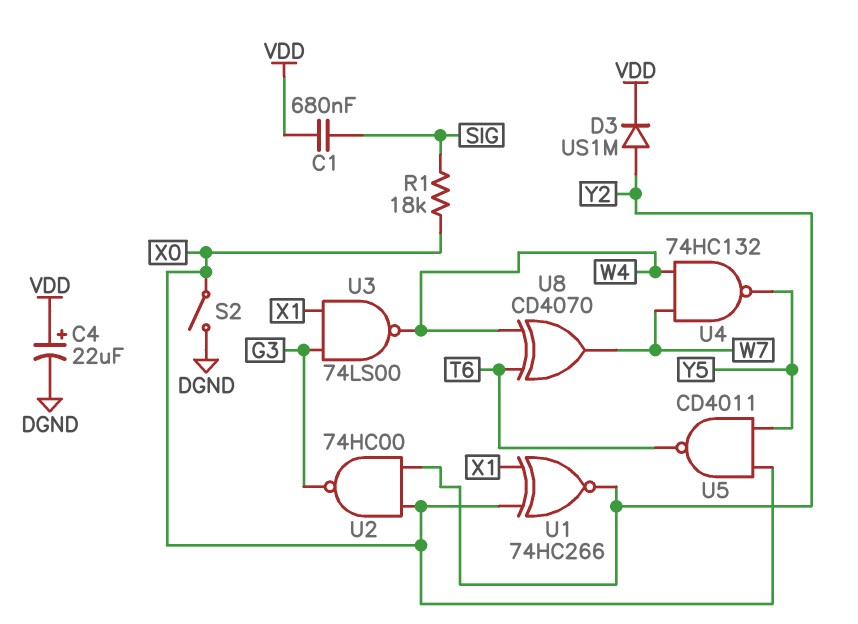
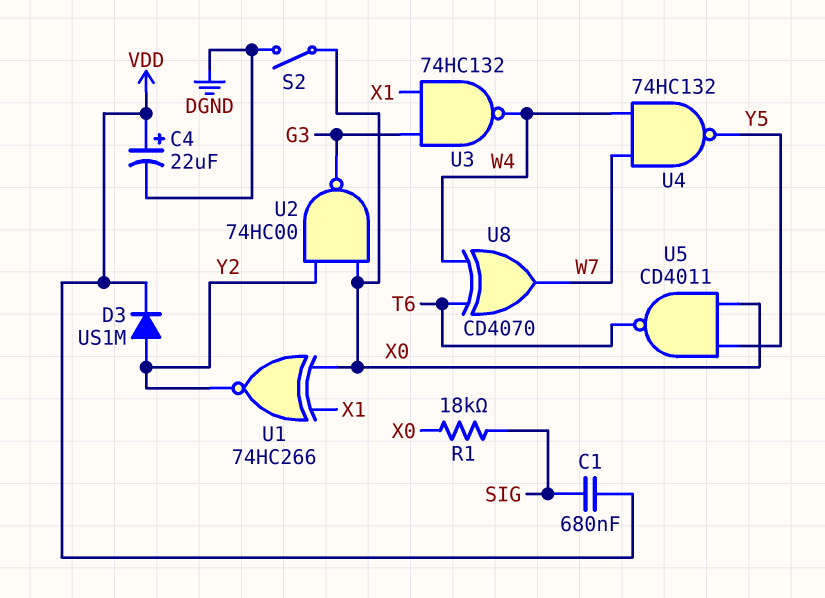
U3: NAND 74LS00 (in G3, in X1, out W4) -> NAND 74HC132 (in G3, in X1, out W4)

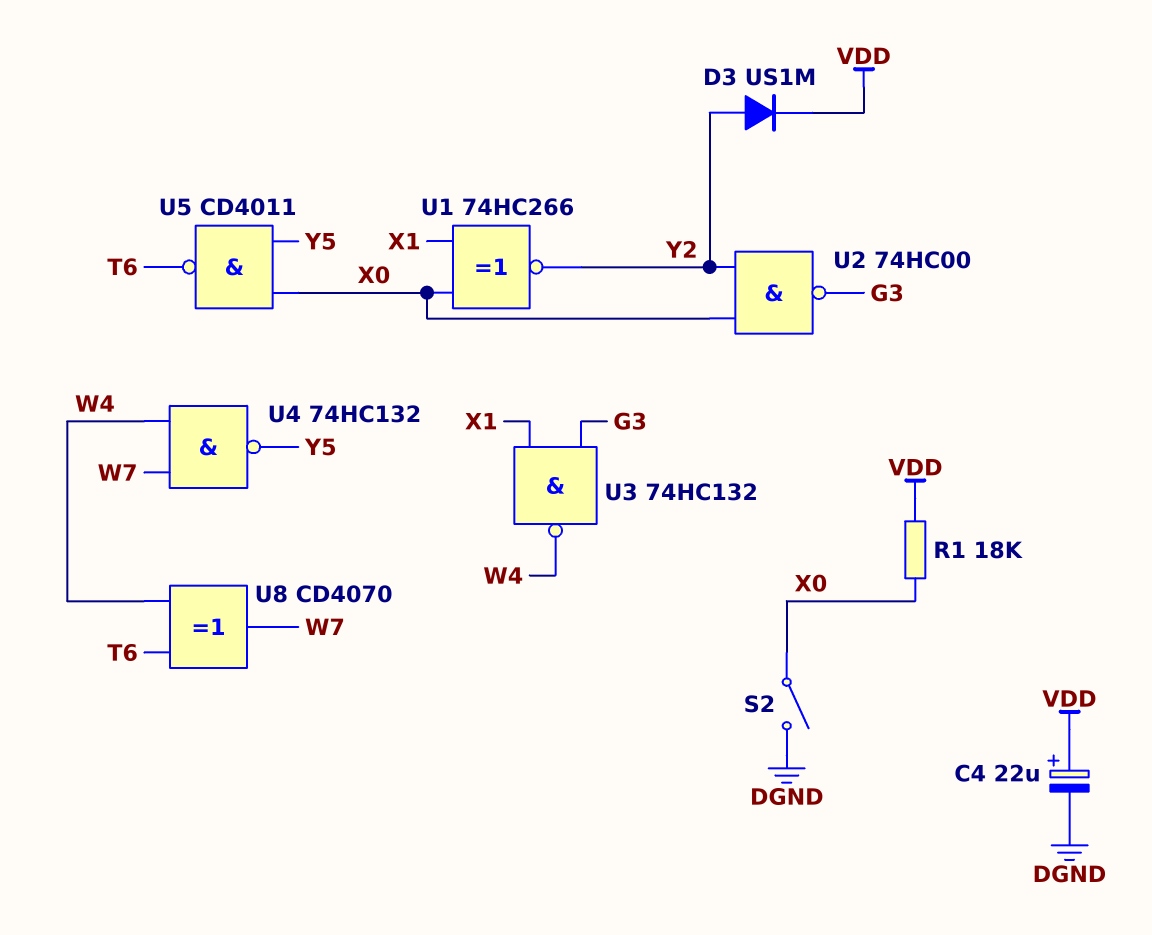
C1: 680nF (SIG, VDD) -> none
R1: 18k (SIG, X0) -> 18k (VDD, X0)

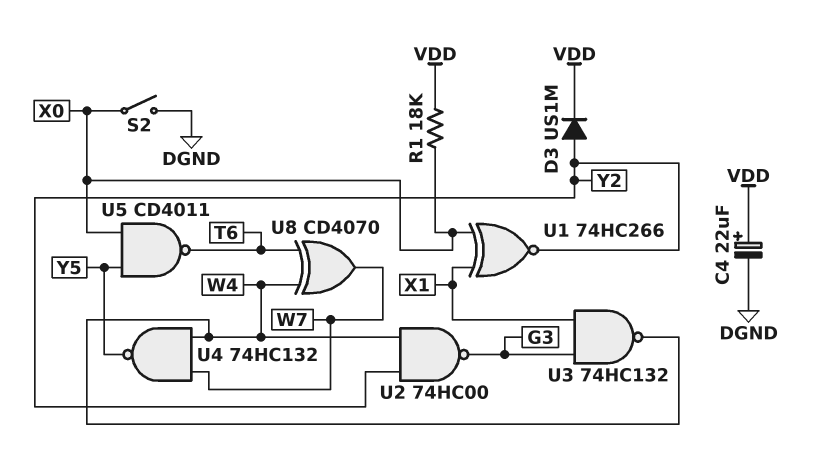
U2: NAND 74HC00 (in X0, in Y2, out G3) -> NAND 74HC00 (in W4, in Y2, out G3)

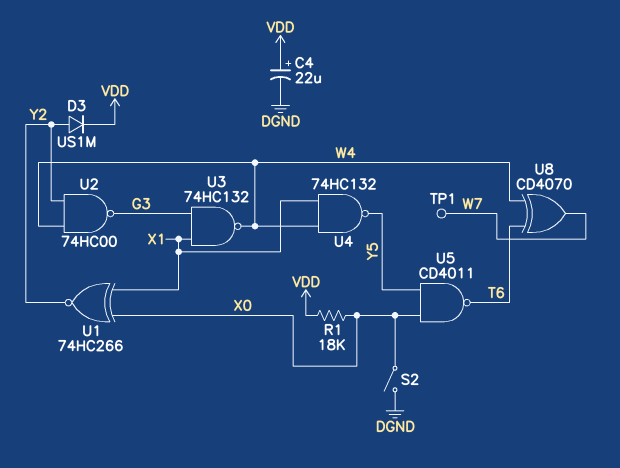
TP1: none -> test point (W7)
U4: NAND 74HC132 (in W4, in W7, out Y5) -> NAND 74HC132 (in W4, in X1, out Y5)

